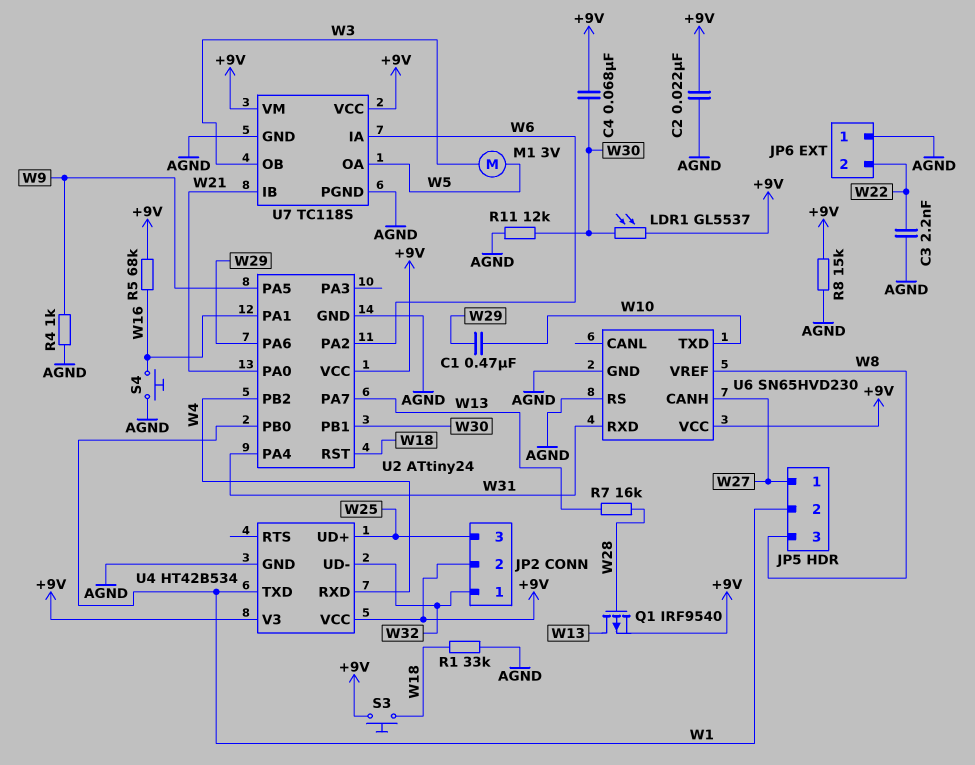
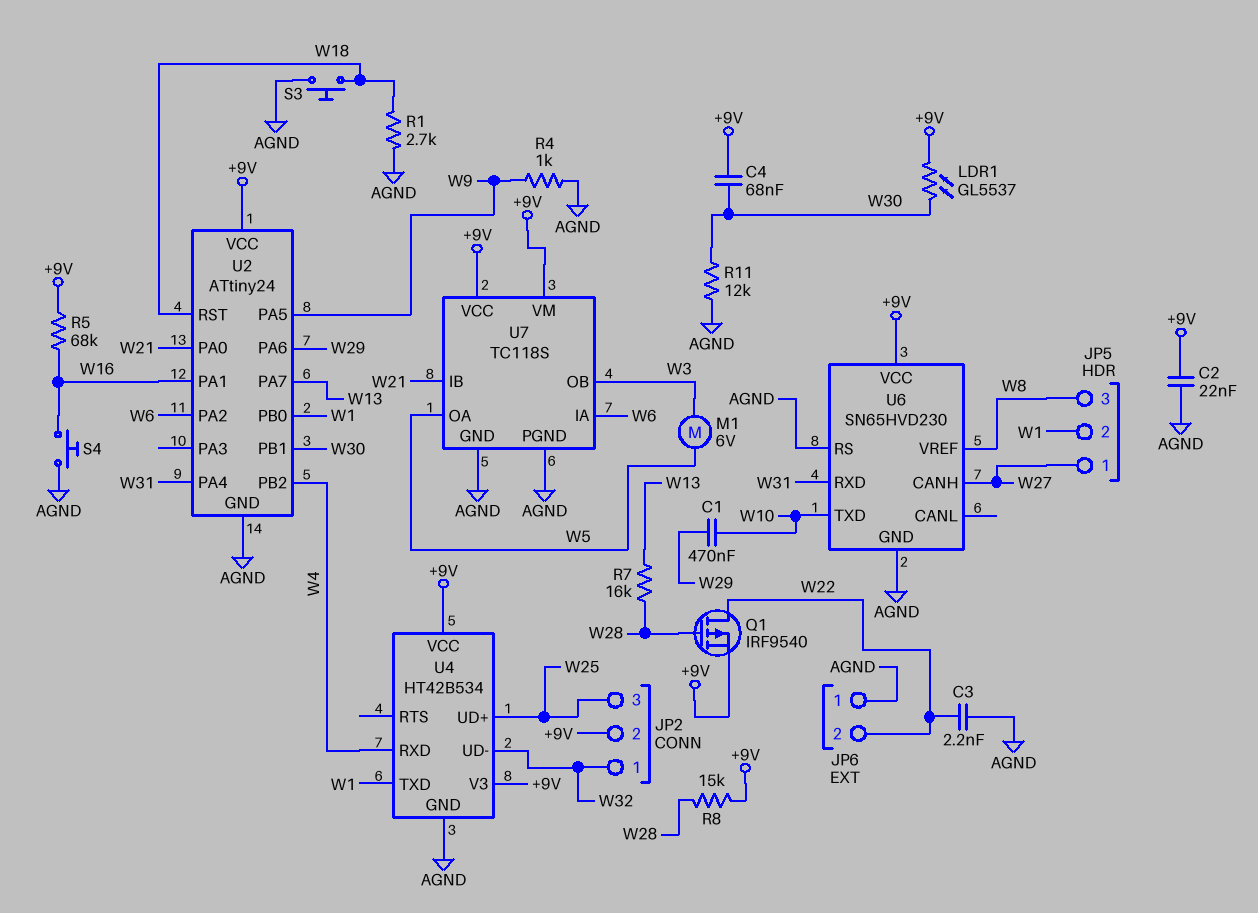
M1: motor 3V (W3, W5) -> motor 6V (W3, W5)
Q1: PMOS IRF9540 (G W28, D W13, S +9V) -> PMOS IRF9540 (G W28, D W22, S +9V)
R1: 33k (AGND, W18) -> 2.7k (AGND, W18)
R8: 15k (+9V, AGND) -> 15k (+9V, W28)
S3: button (+9V, W18) -> button (AGND, W18)

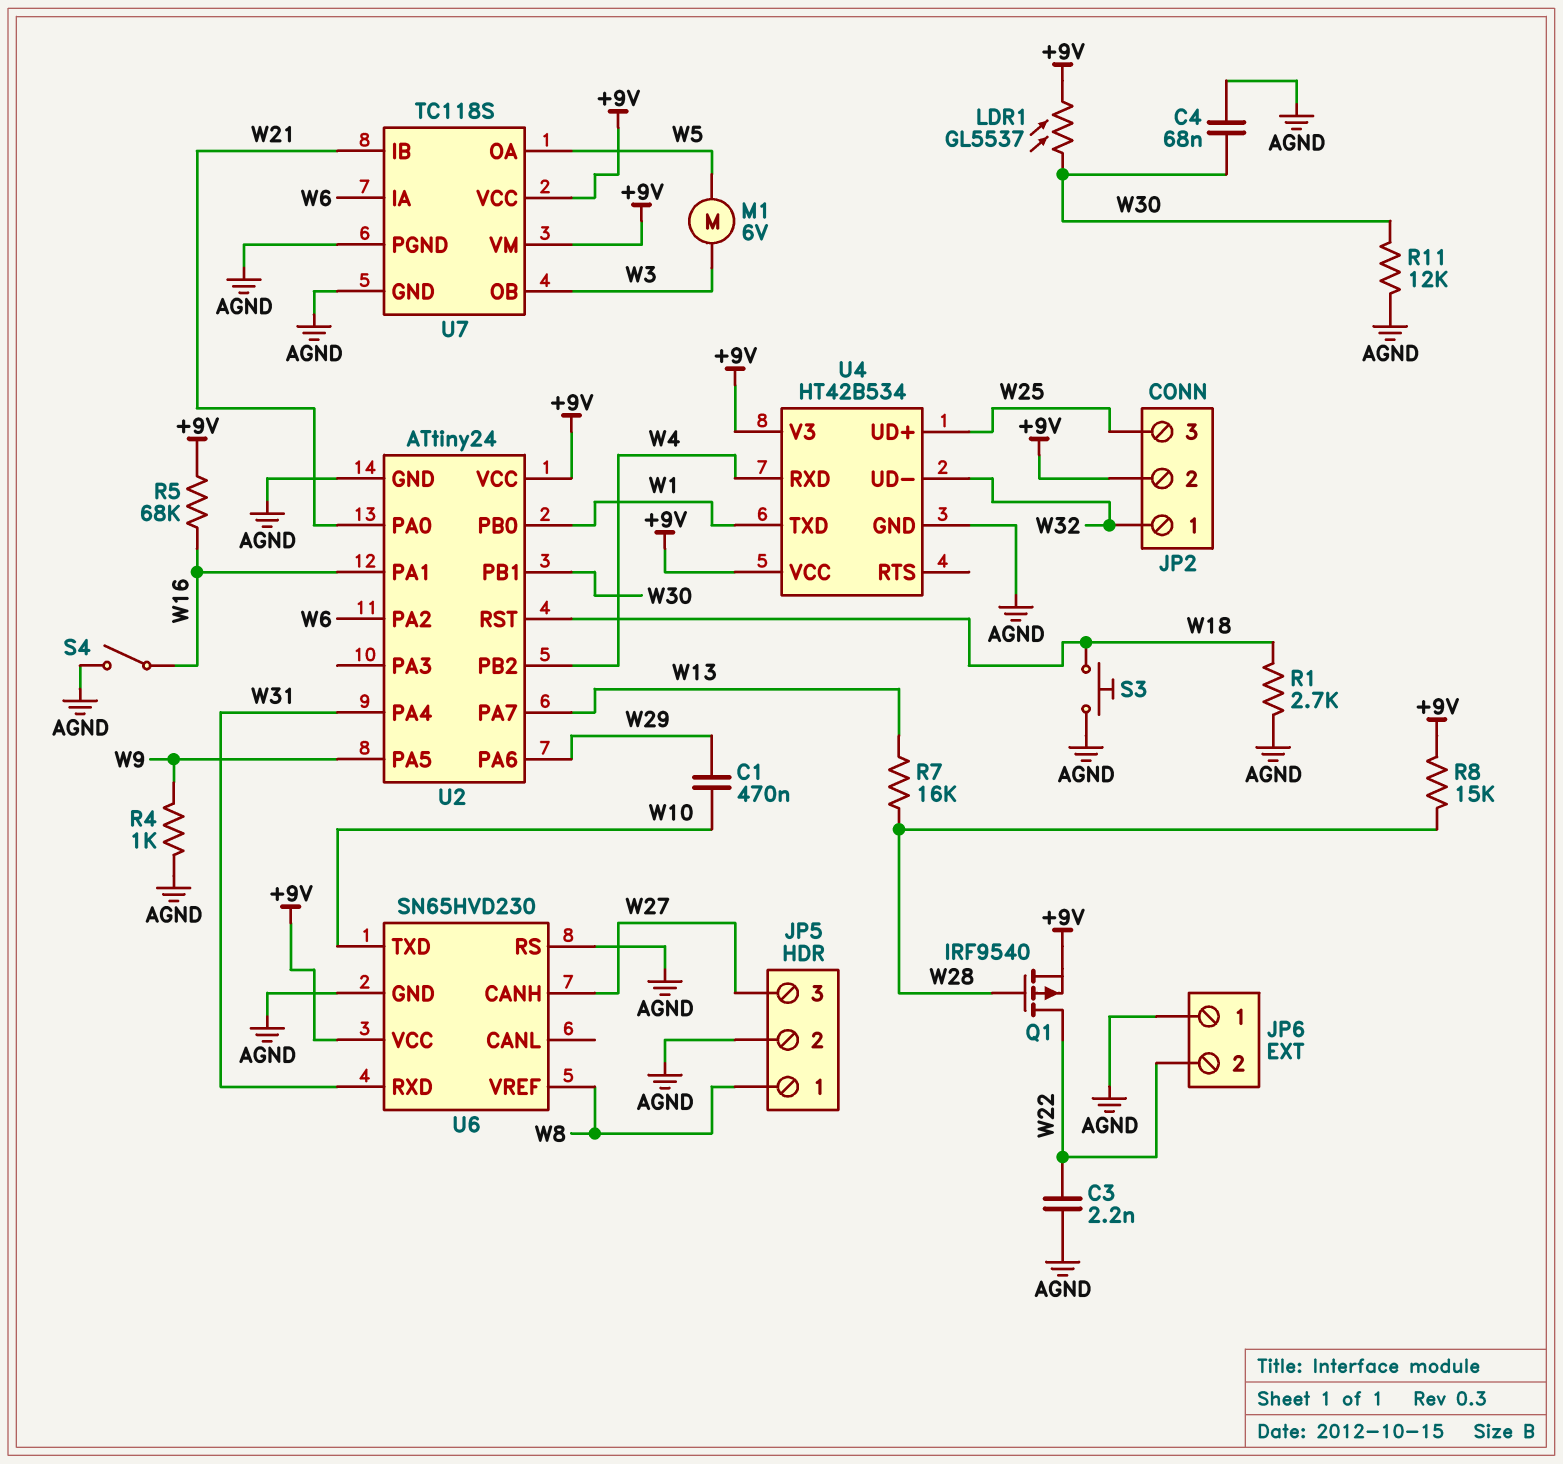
C2: 22nF (+9V, AGND) -> none
C4: 68nF (+9V, W30) -> 68nF (AGND, W30)
JP5 pin 1: W27 -> W8
JP5 pin 2: W1 -> AGND
JP5 pin 3: W8 -> W27
S4: button (AGND, W16) -> switch (AGND, W16)

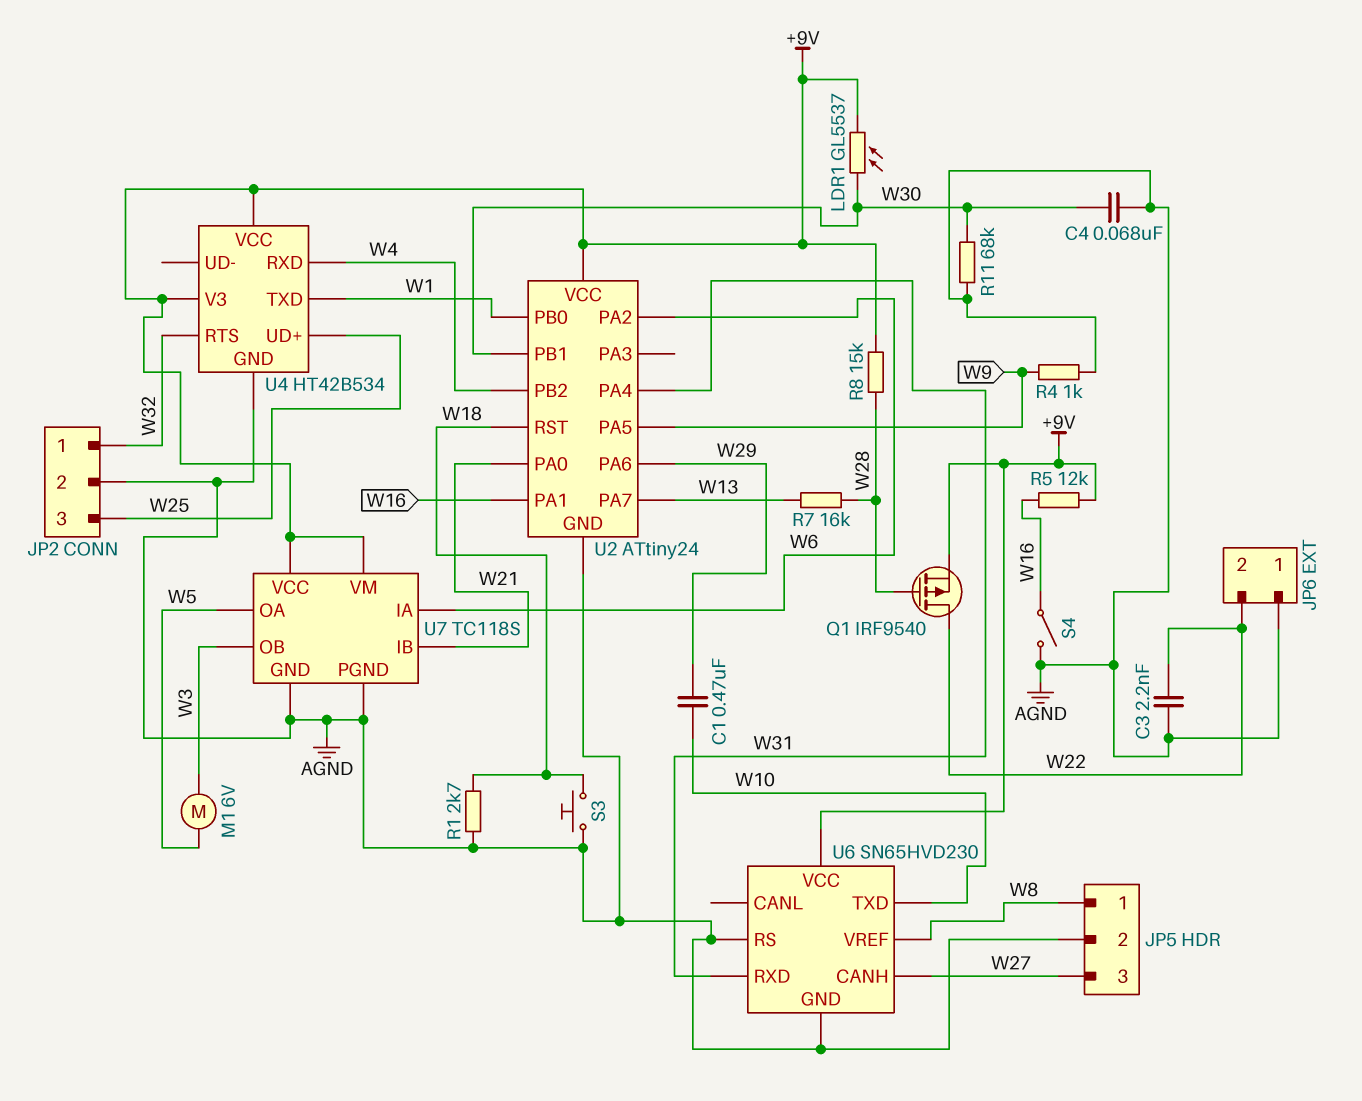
JP2 pin 2: +9V -> AGND
R5: 68k (+9V, W16) -> 12k (+9V, W16)
R11: 12k (AGND, W30) -> 68k (AGND, W30)
U4 pin RTS: none -> W32
U4 pin UD-: W32 -> none

